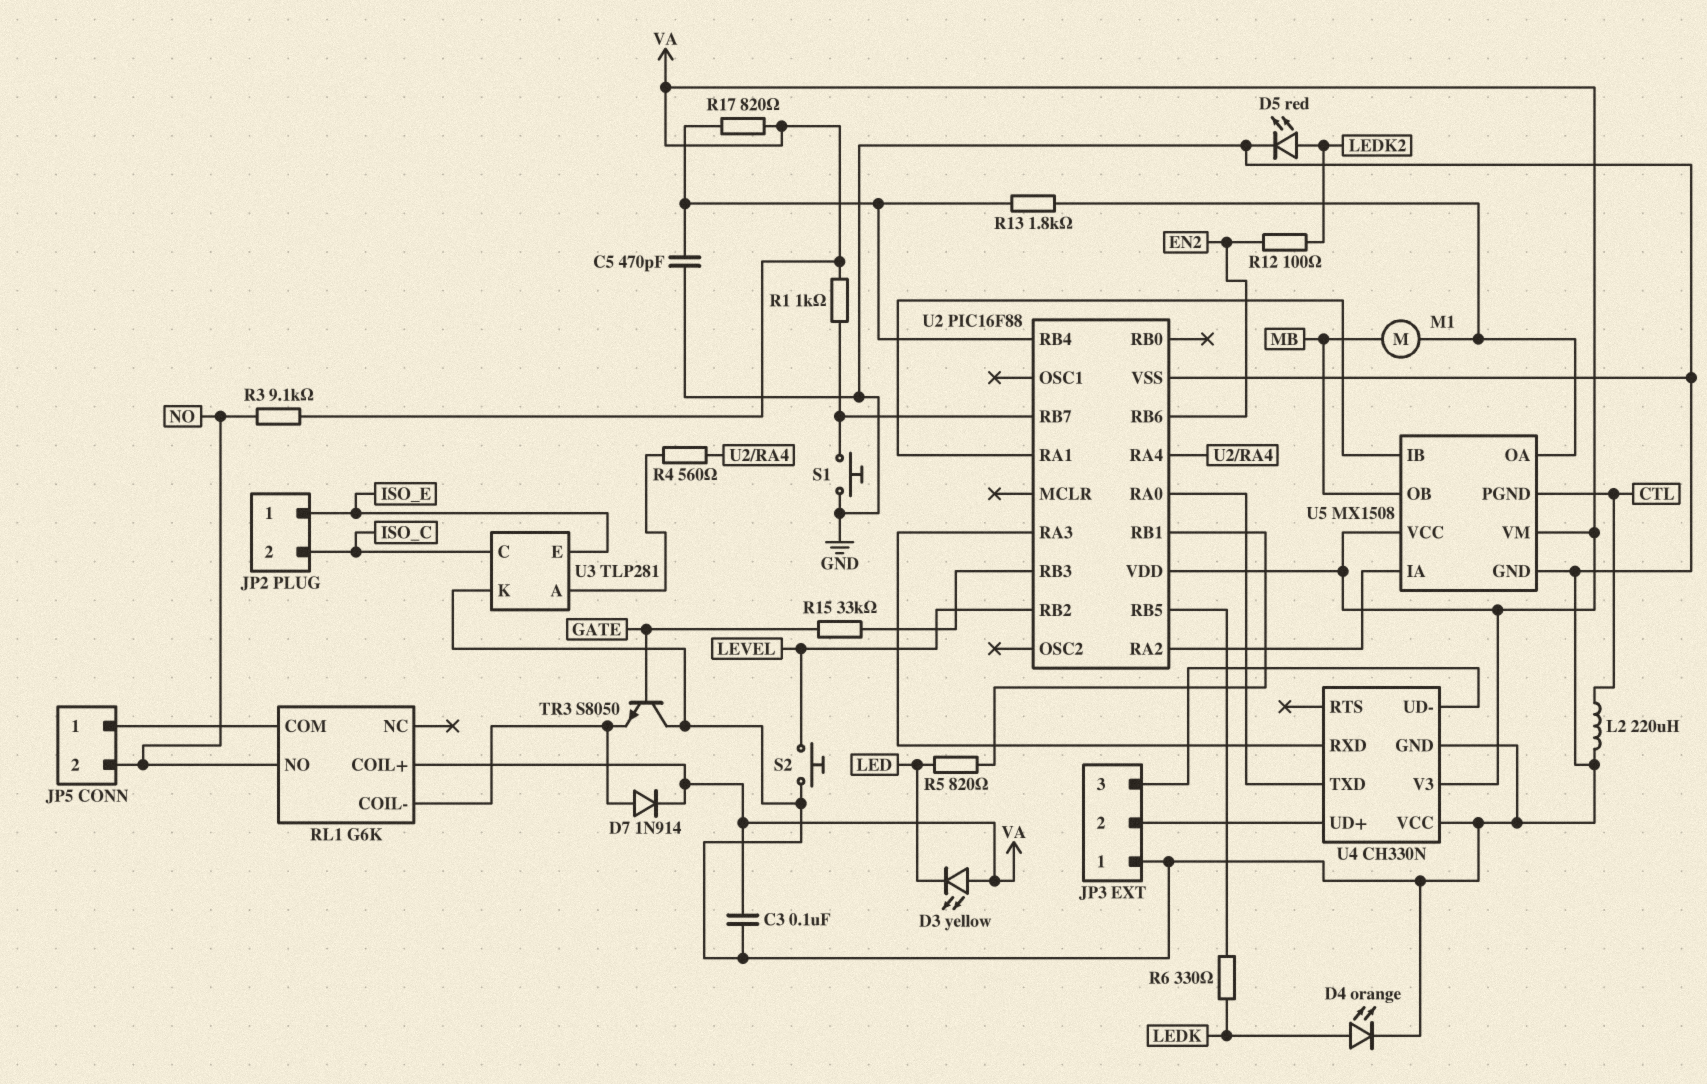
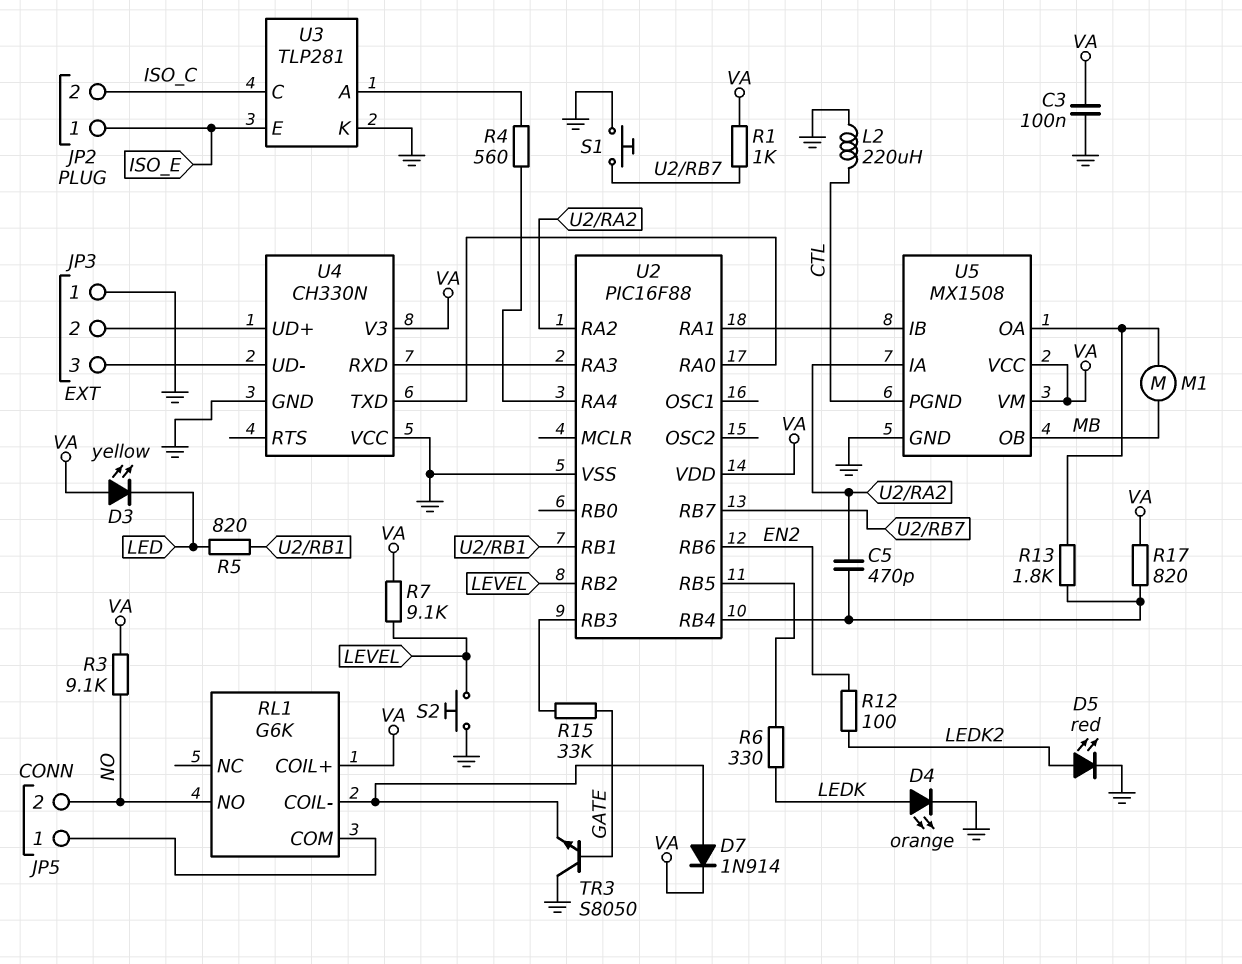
C5: 470pF (GND, U2/RB4) -> 470pF (U2/RA2, U2/RB4)
R7: none -> 9.1k (LEVEL, VA)

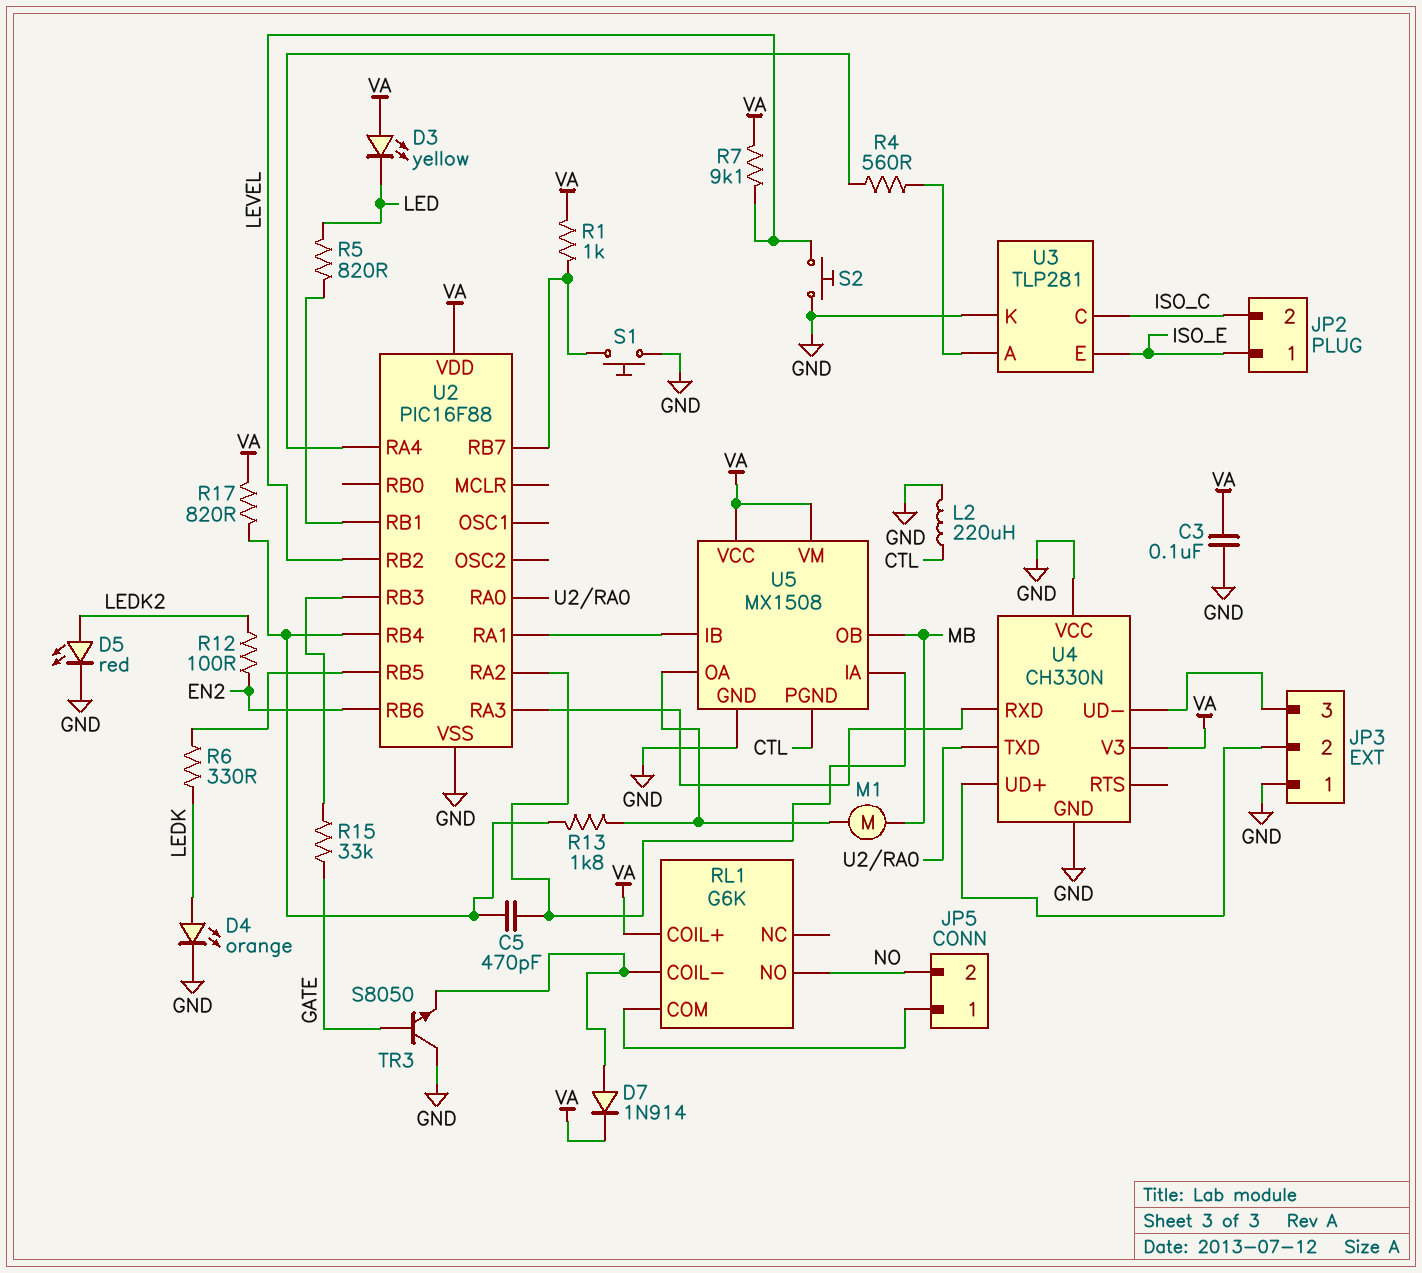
R3: 9.1k (NO, VA) -> none

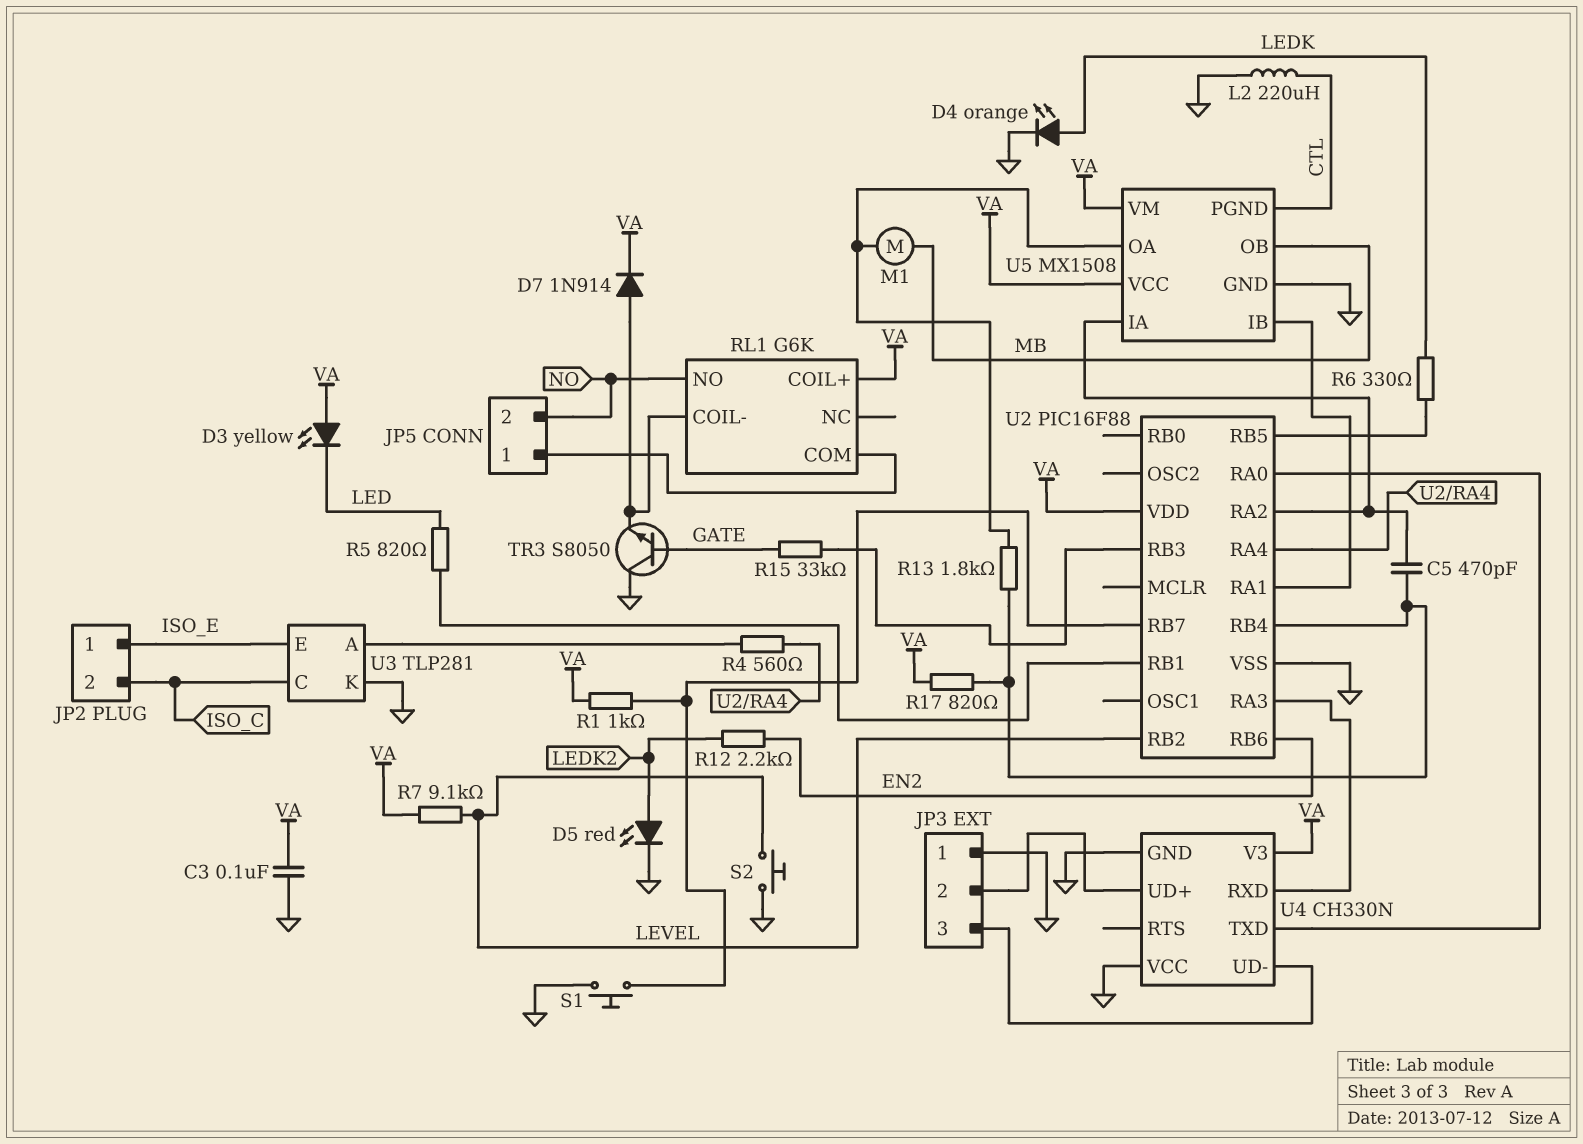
R12: 100 (EN2, LEDK2) -> 2.2k (EN2, LEDK2)

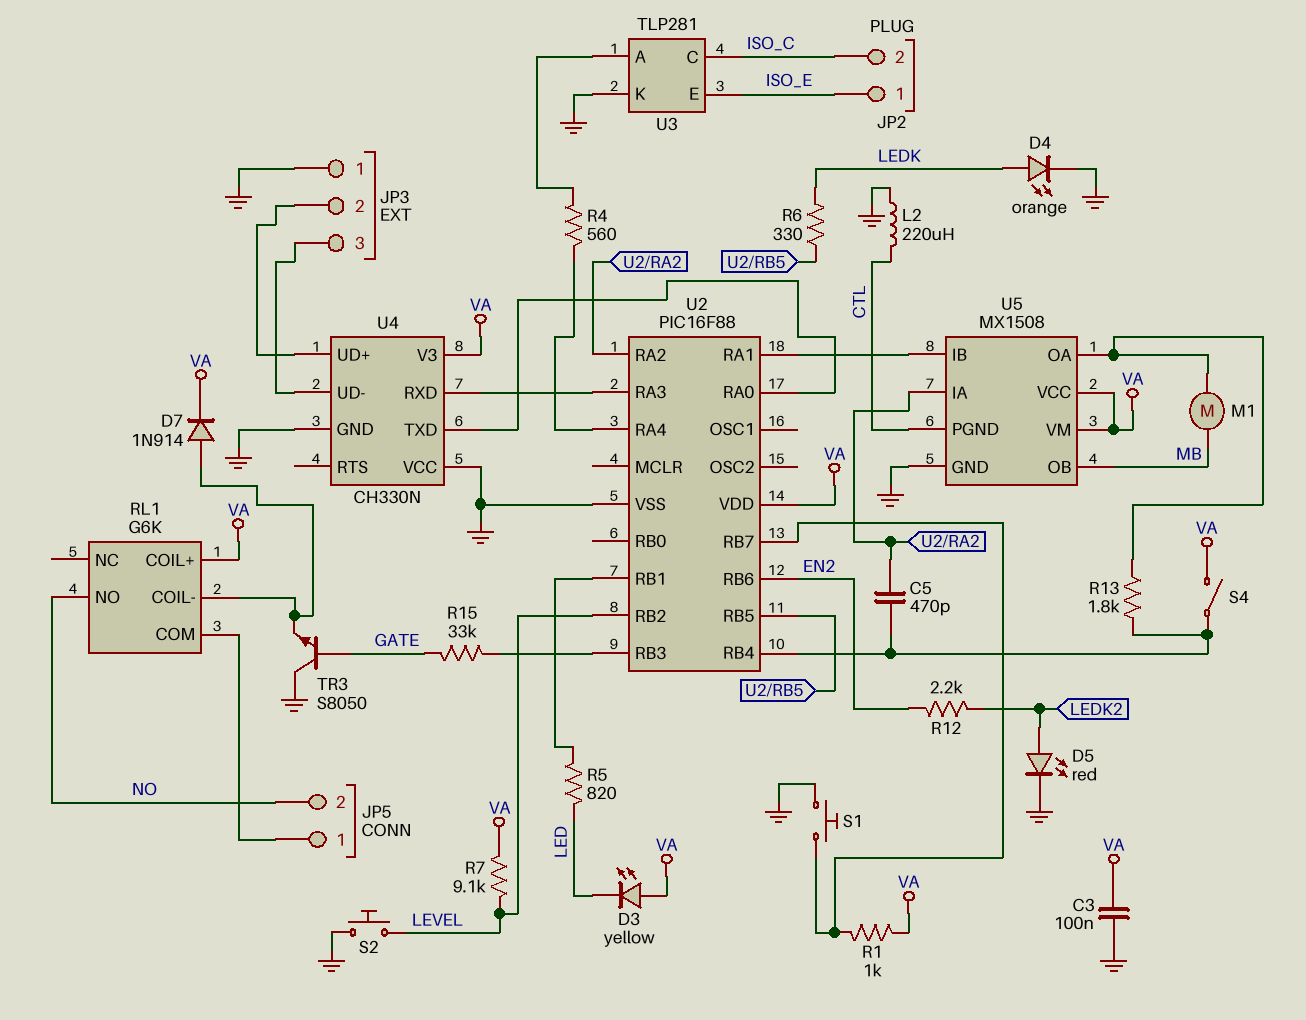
R17: 820 (U2/RB4, VA) -> none
S4: none -> switch (U2/RB4, VA)

